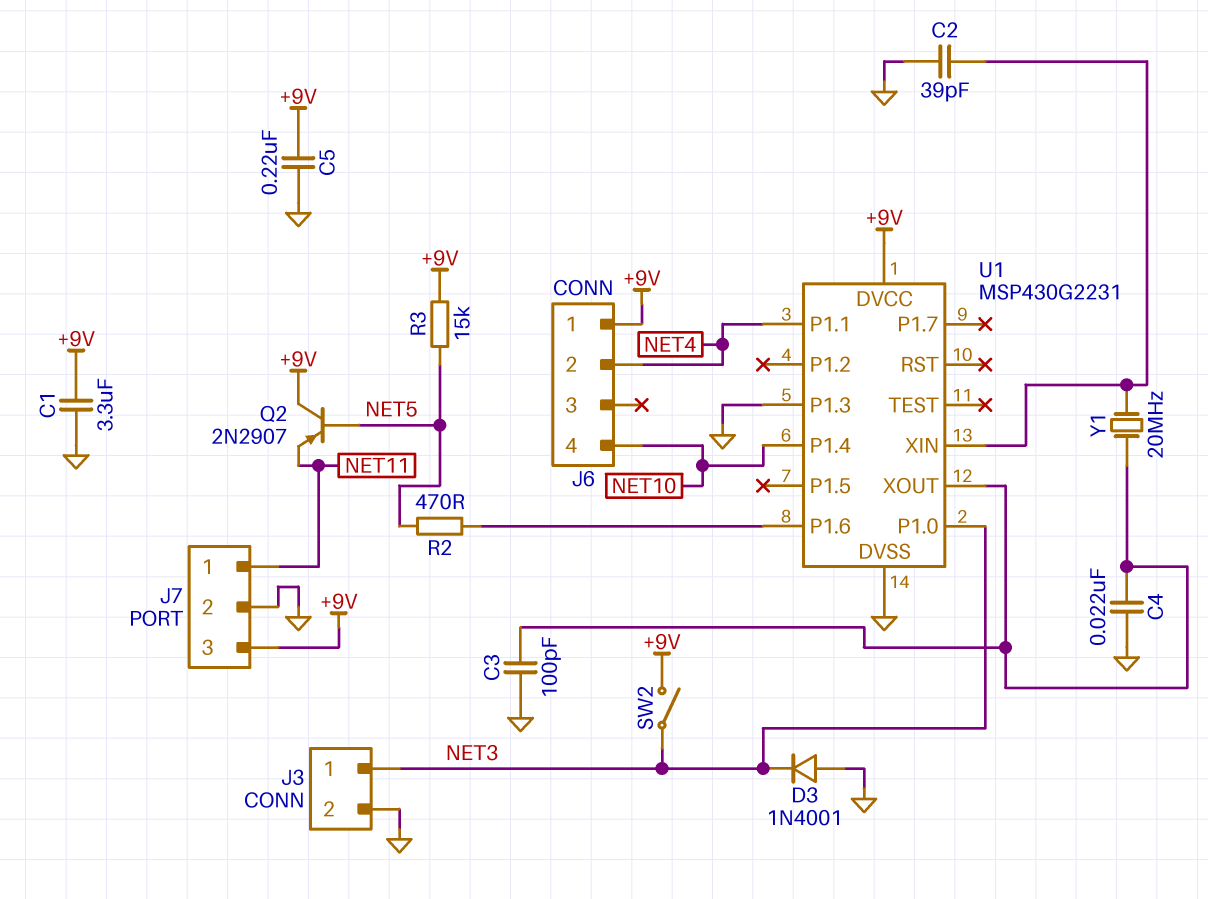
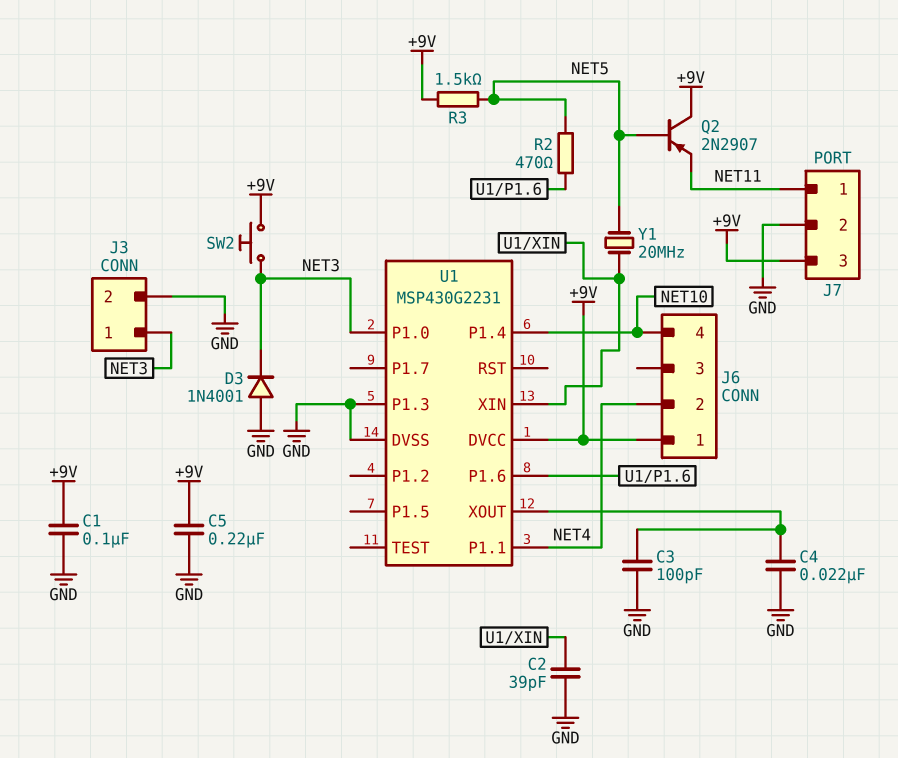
C1: 3.3uF (+9V, GND) -> 100nF (+9V, GND)
R3: 15k (+9V, NET5) -> 1.5k (+9V, NET5)
SW2: switch (+9V, NET3) -> button (+9V, NET3)
Y1: 20MHz (U1/XIN, U1/XOUT) -> 20MHz (NET5, U1/XIN)

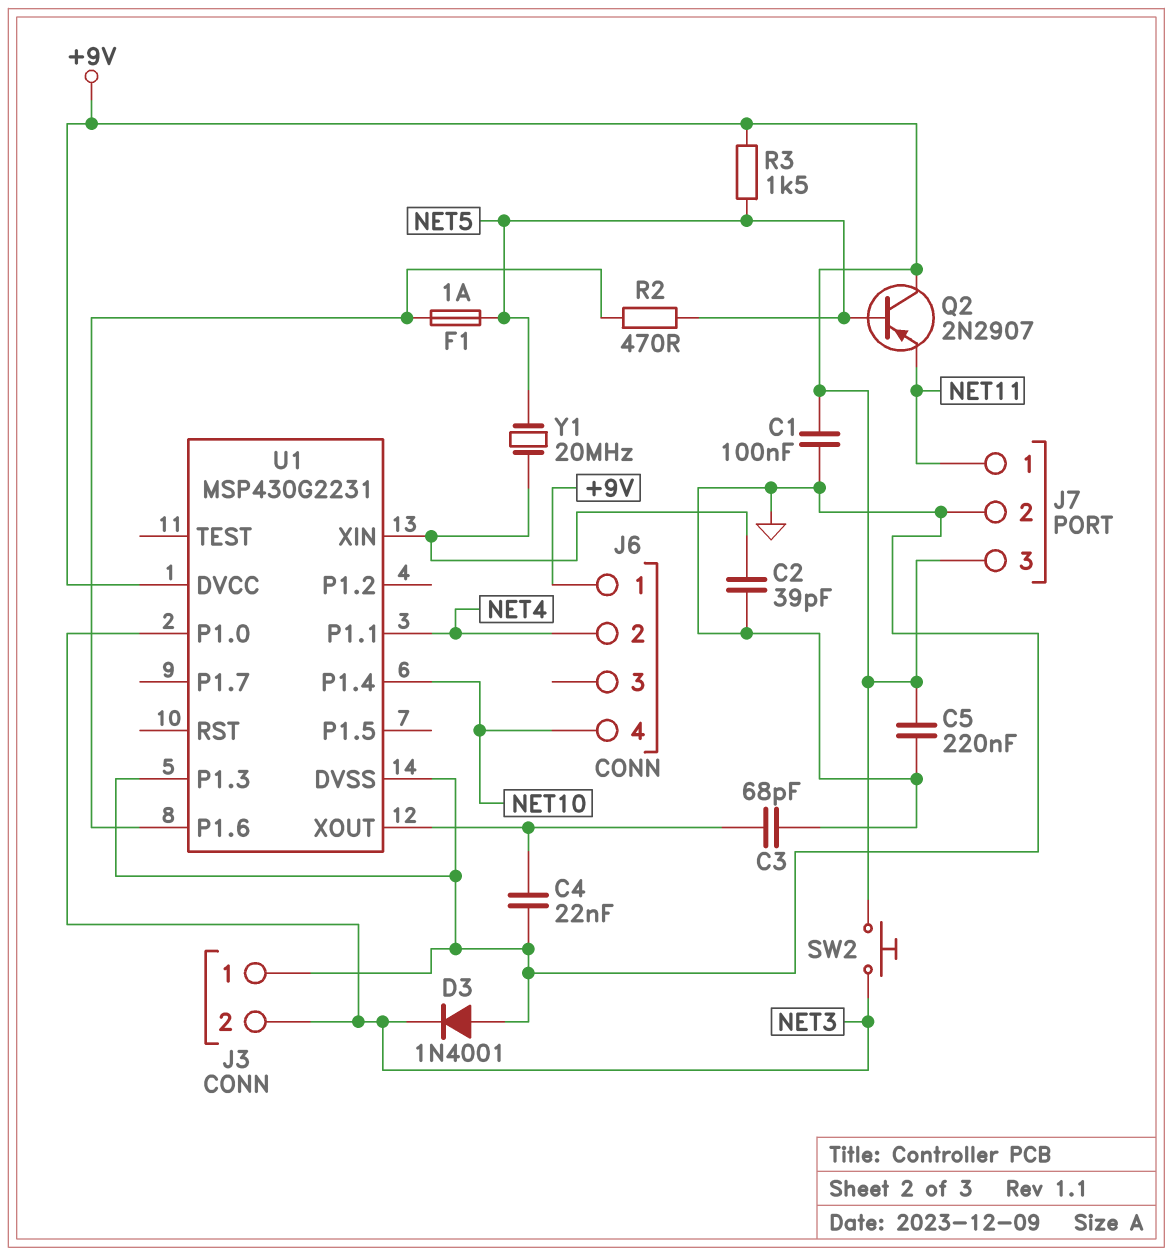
C3: 100pF (GND, U1/XOUT) -> 68pF (GND, U1/XOUT)
F1: none -> 1A (NET5, U1/P1.6)
J3 pin 1: NET3 -> GND
J3 pin 2: GND -> NET3

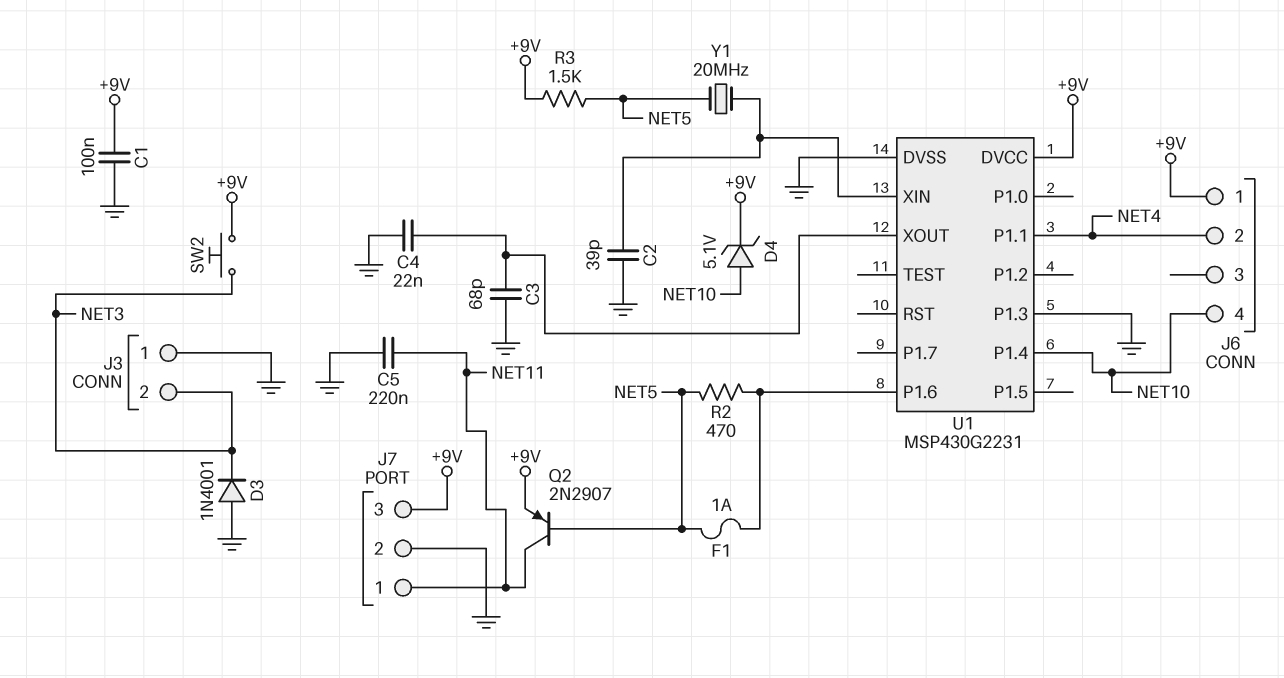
C5: 220nF (+9V, GND) -> 220nF (GND, NET11)
D4: none -> zener 5.1V (A NET10, K +9V)
Q2: PNP 2N2907 (B NET5, C +9V, E NET11) -> PNP 2N2907 (B NET5, C NET11, E +9V)
U1 pin P1.0: NET3 -> none

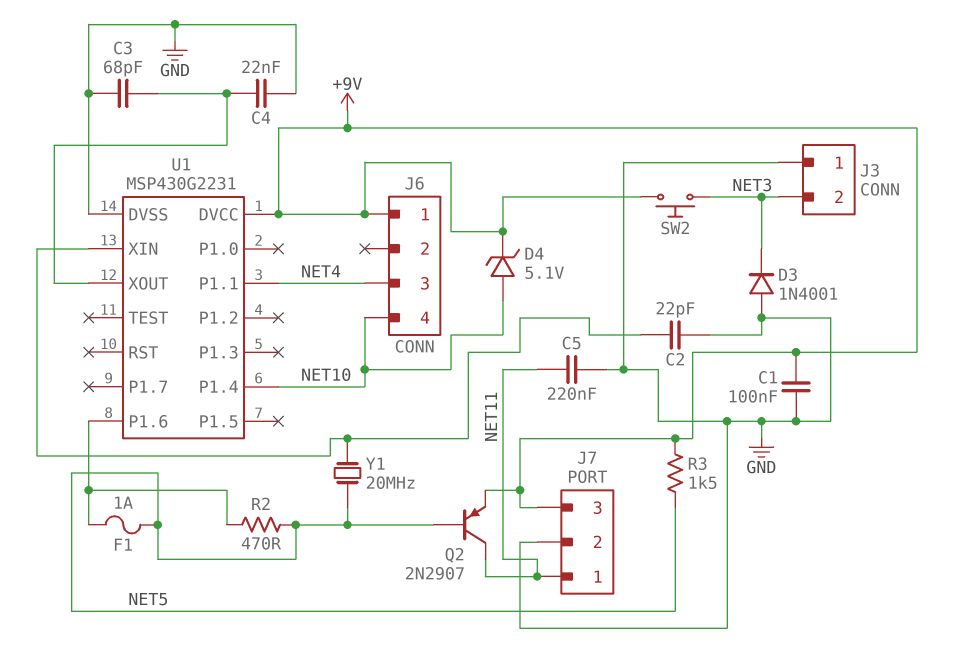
C2: 39pF (GND, U1/XIN) -> 22pF (GND, U1/XIN)
J6 pin 2: NET4 -> none
J6 pin 3: none -> NET4
U1 pin P1.3: GND -> none

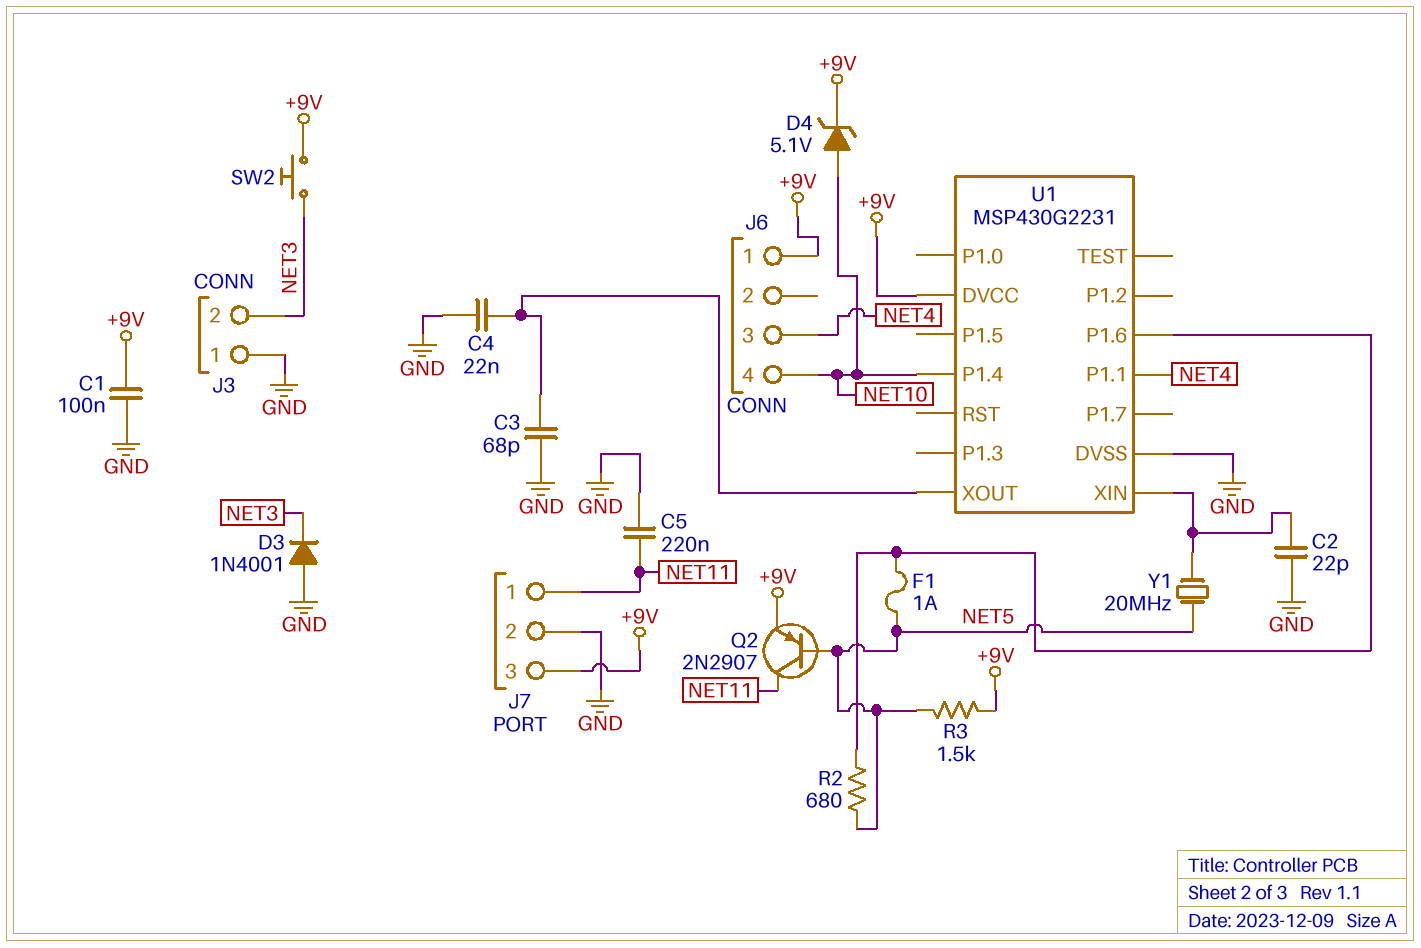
R2: 470 (NET5, U1/P1.6) -> 680 (NET5, U1/P1.6)

